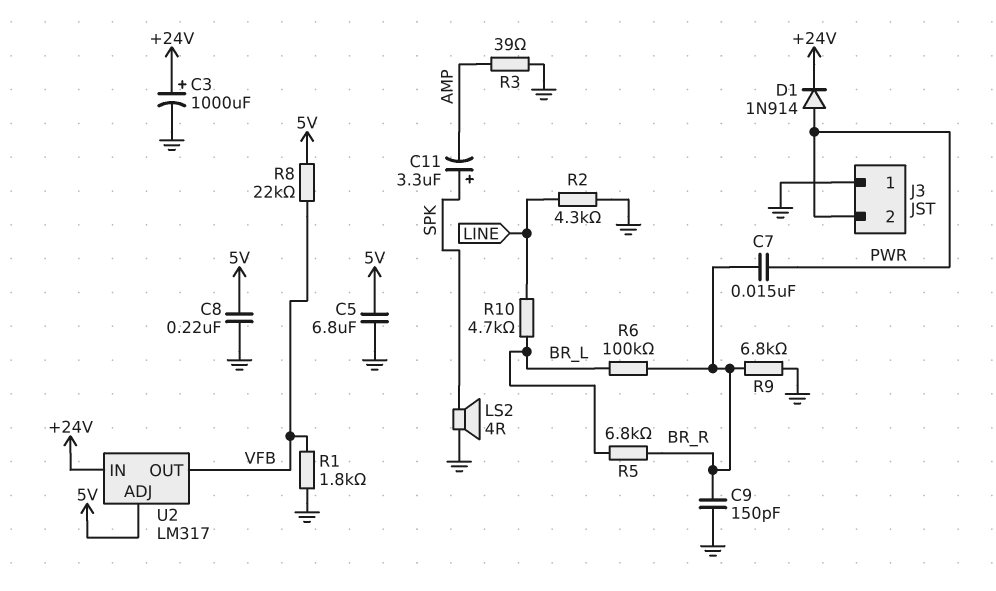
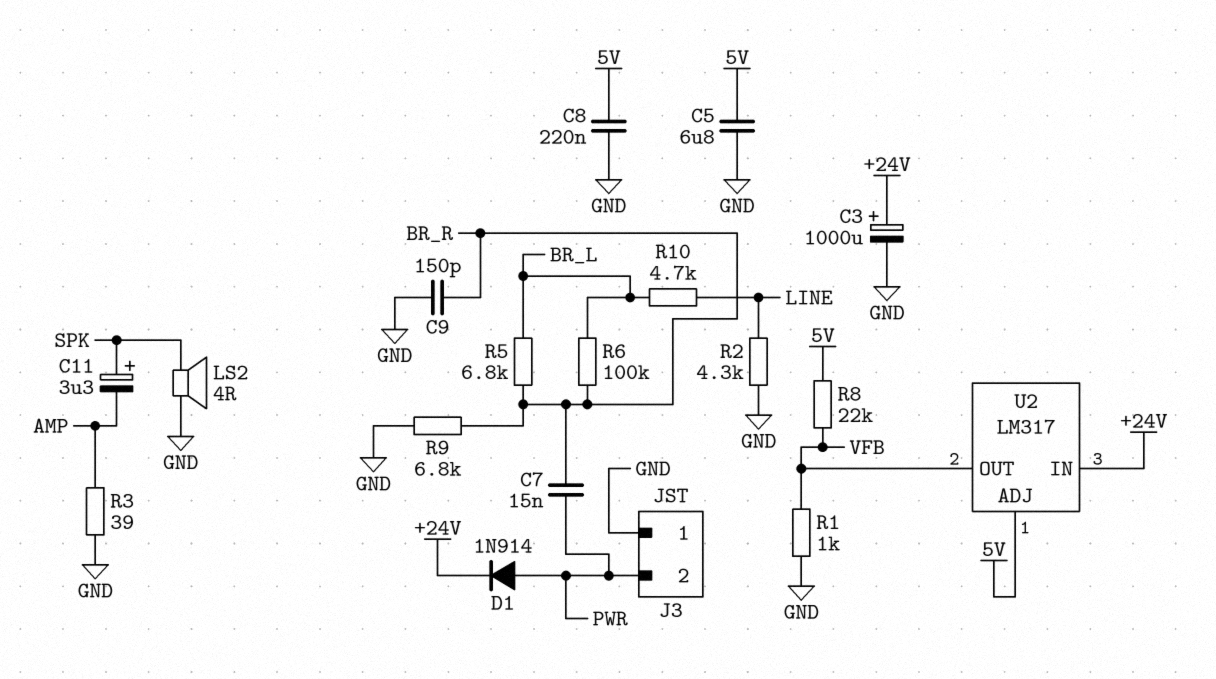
R1: 1.8k (GND, VFB) -> 1k (GND, VFB)

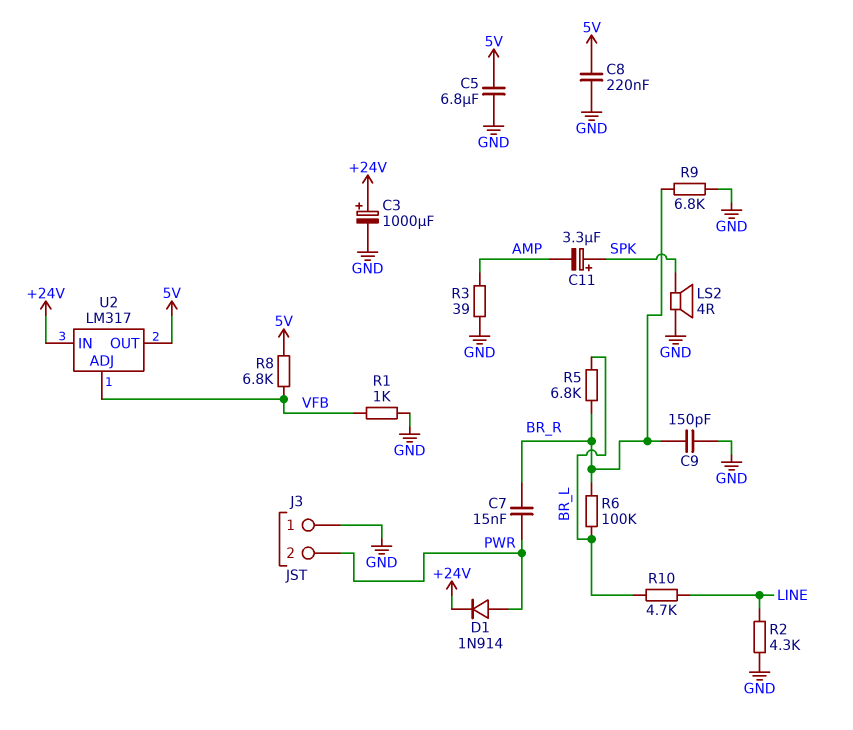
R8: 22k (5V, VFB) -> 6.8k (5V, VFB)
U2 pin ADJ: 5V -> VFB
U2 pin OUT: VFB -> 5V

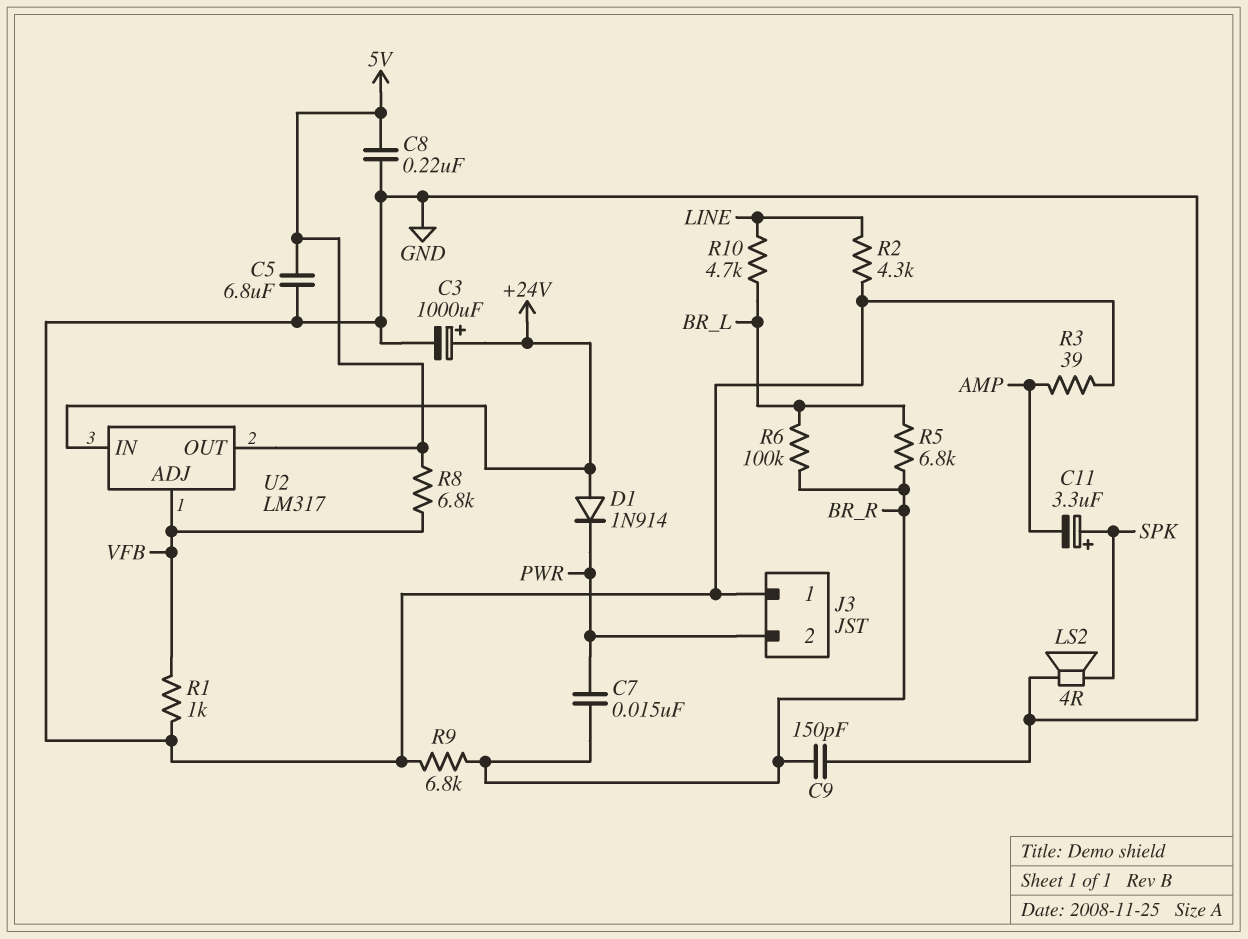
D1: diode 1N914 (A PWR, K +24V) -> diode 1N914 (A +24V, K PWR)

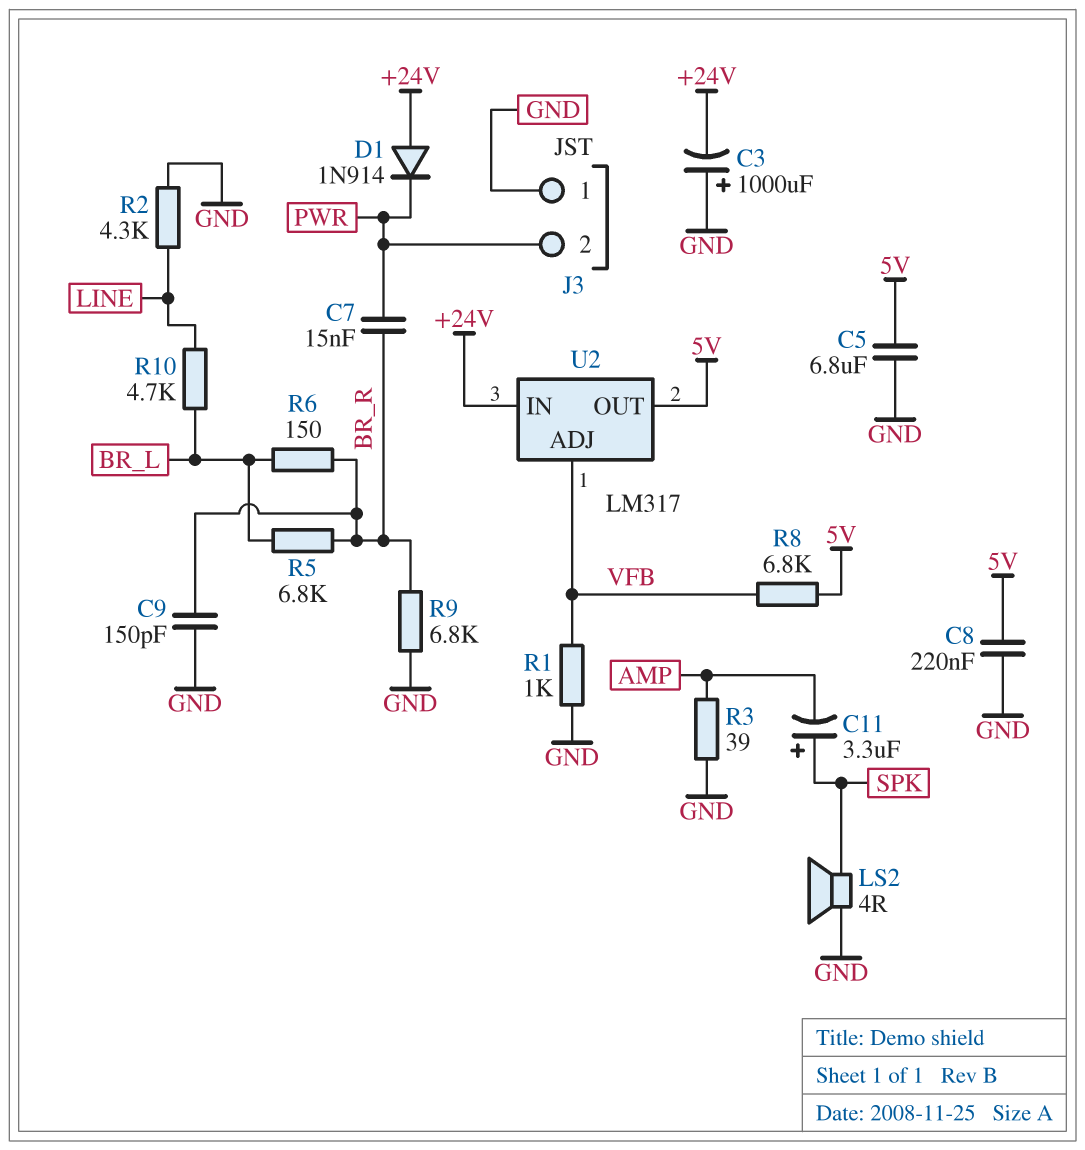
C3: 1000uF (plus +24V, minus GND) -> 1000uF (plus GND, minus +24V)
R6: 100k (BR_L, BR_R) -> 150 (BR_L, BR_R)

